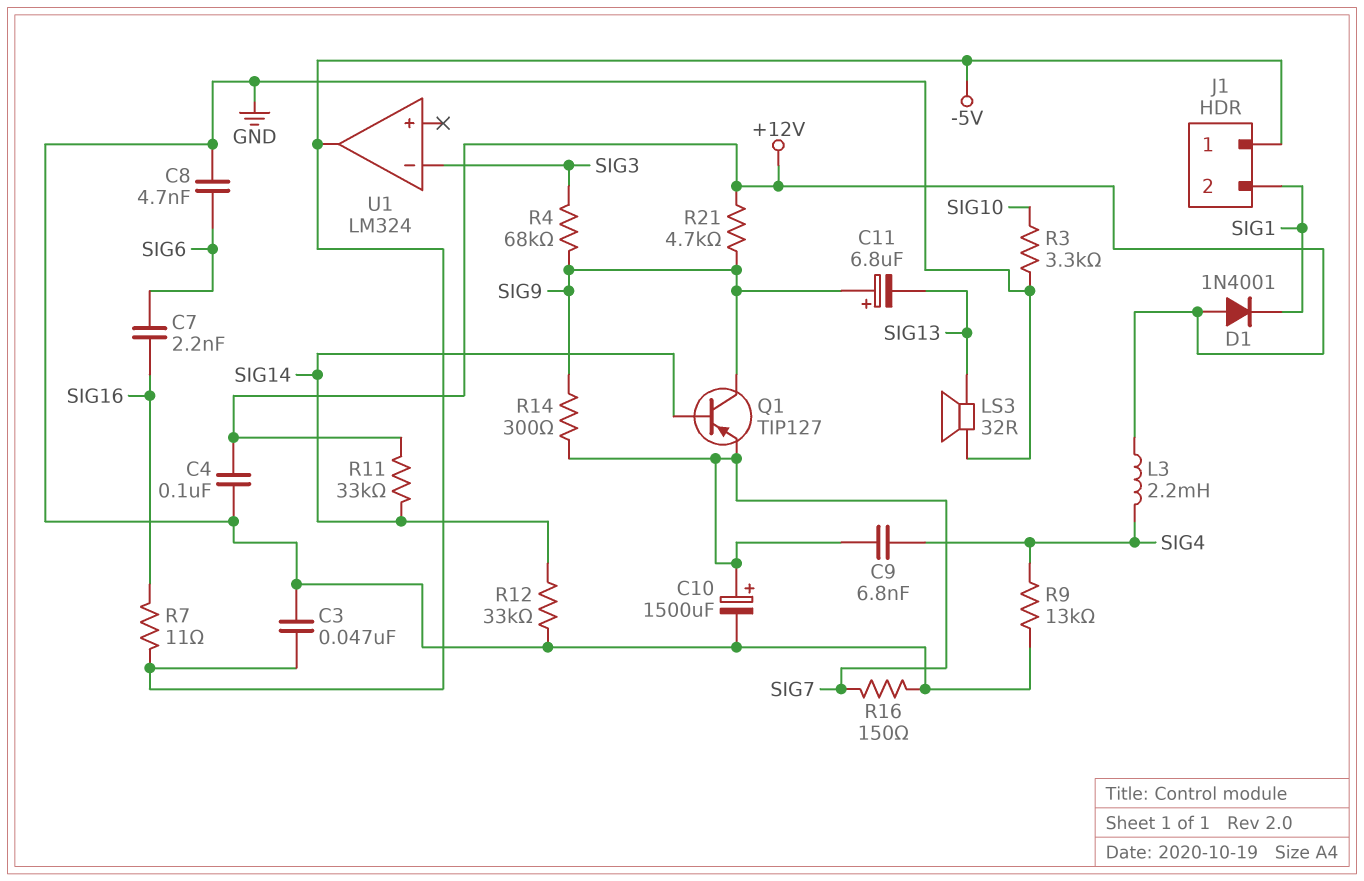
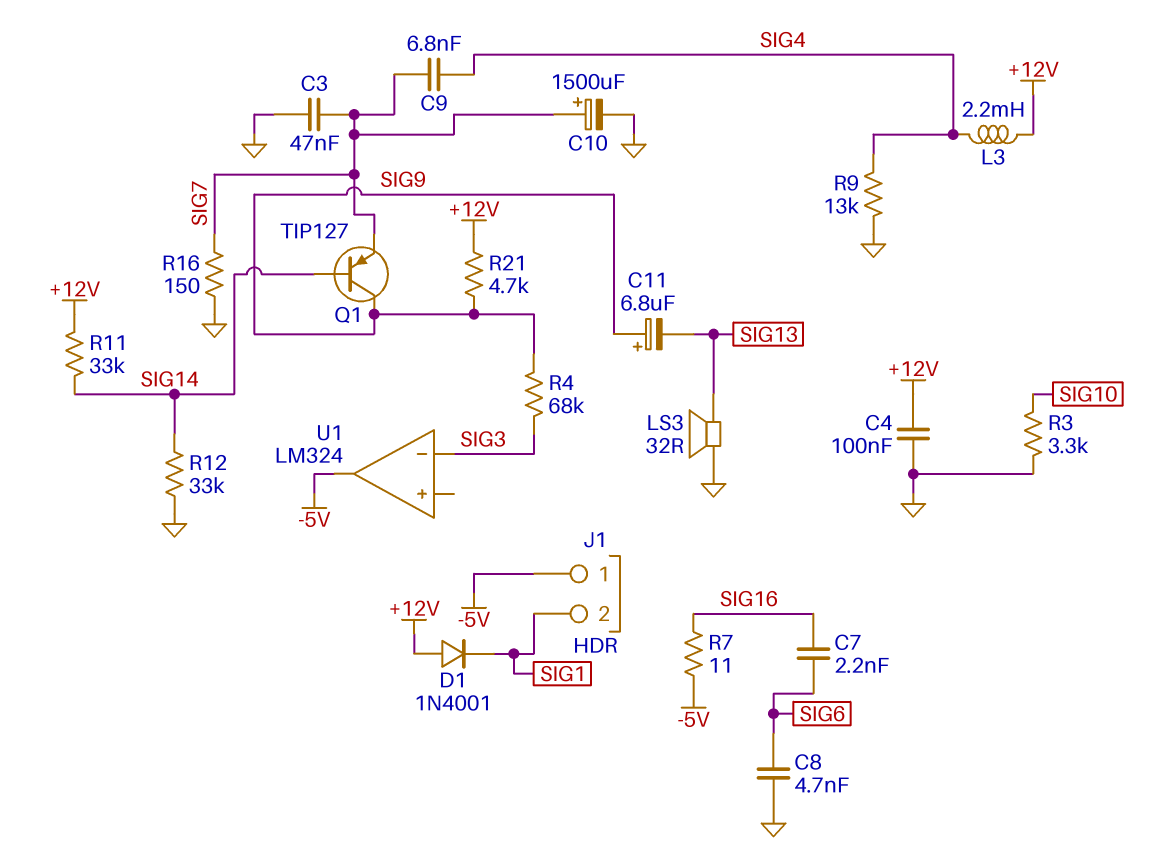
C3: 47nF (-5V, GND) -> 47nF (GND, SIG7)
R14: 300 (SIG7, SIG9) -> none

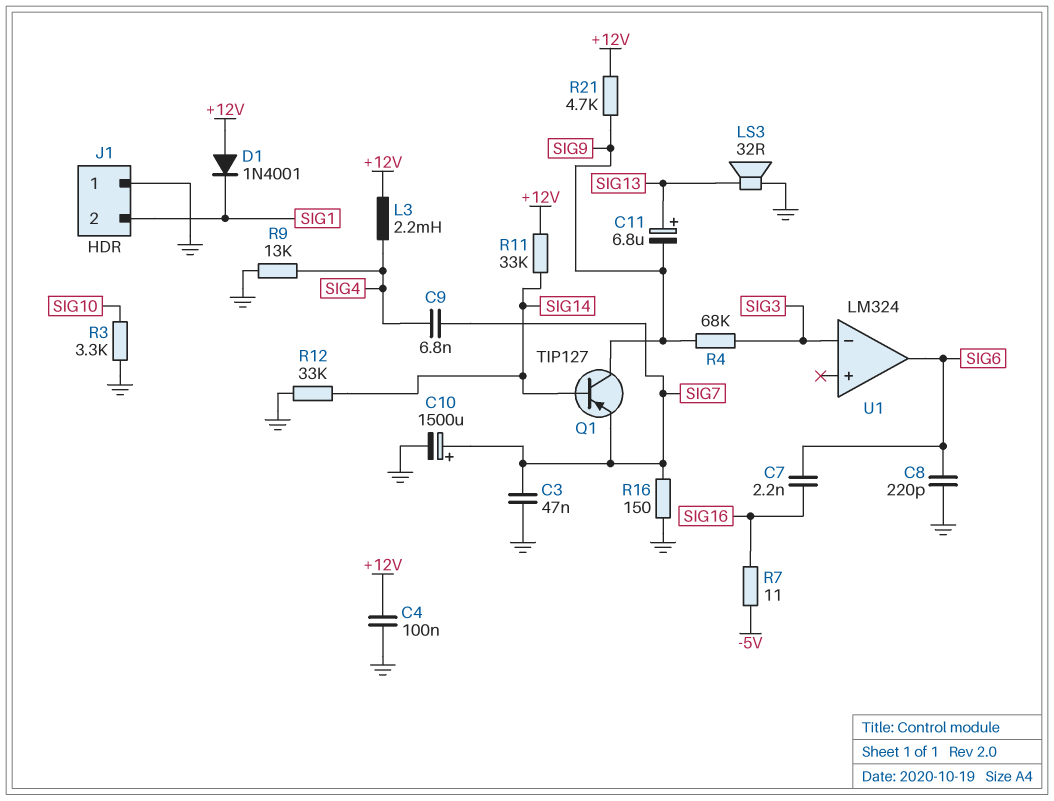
C8: 4.7nF (GND, SIG6) -> 220pF (GND, SIG6)
C11: 6.8uF (plus SIG9, minus SIG13) -> 6.8uF (plus SIG13, minus SIG9)
J1 pin 1: -5V -> GND
U1 pin out: -5V -> SIG6

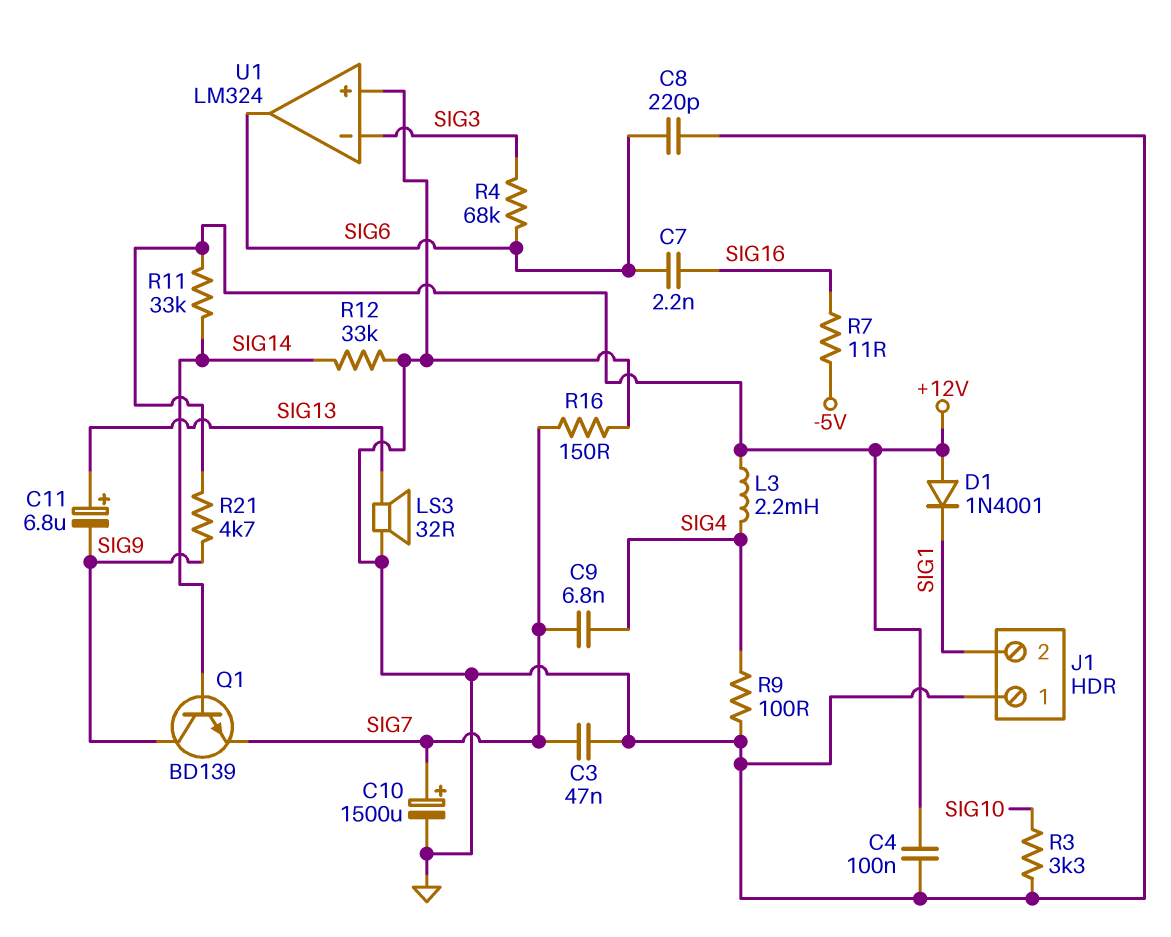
Q1: PNP TIP127 (B SIG14, C SIG9, E SIG7) -> NPN BD139 (B SIG14, C SIG9, E SIG7)
R4: 68k (SIG3, SIG9) -> 68k (SIG3, SIG6)
R9: 13k (GND, SIG4) -> 100 (GND, SIG4)
U1 pin in+: none -> GND

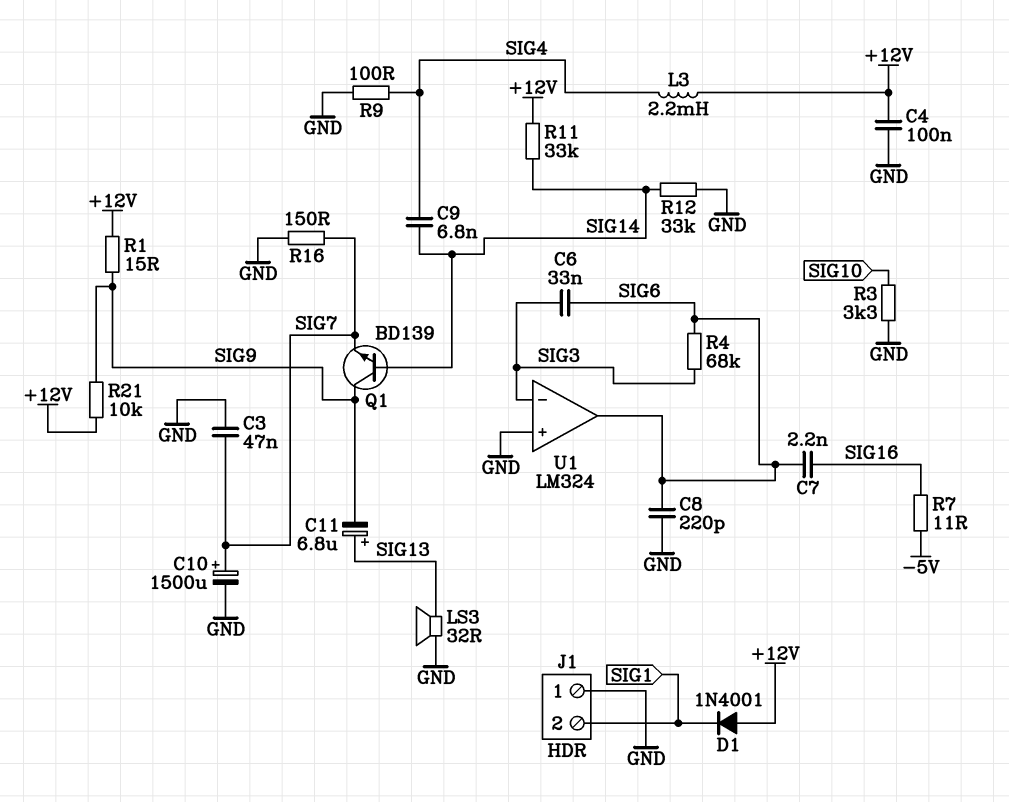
C6: none -> 33nF (SIG3, SIG6)
C9: 6.8nF (SIG4, SIG7) -> 6.8nF (SIG4, SIG14)
R1: none -> 15 (+12V, SIG9)
R21: 4.7k (+12V, SIG9) -> 10k (+12V, SIG9)

